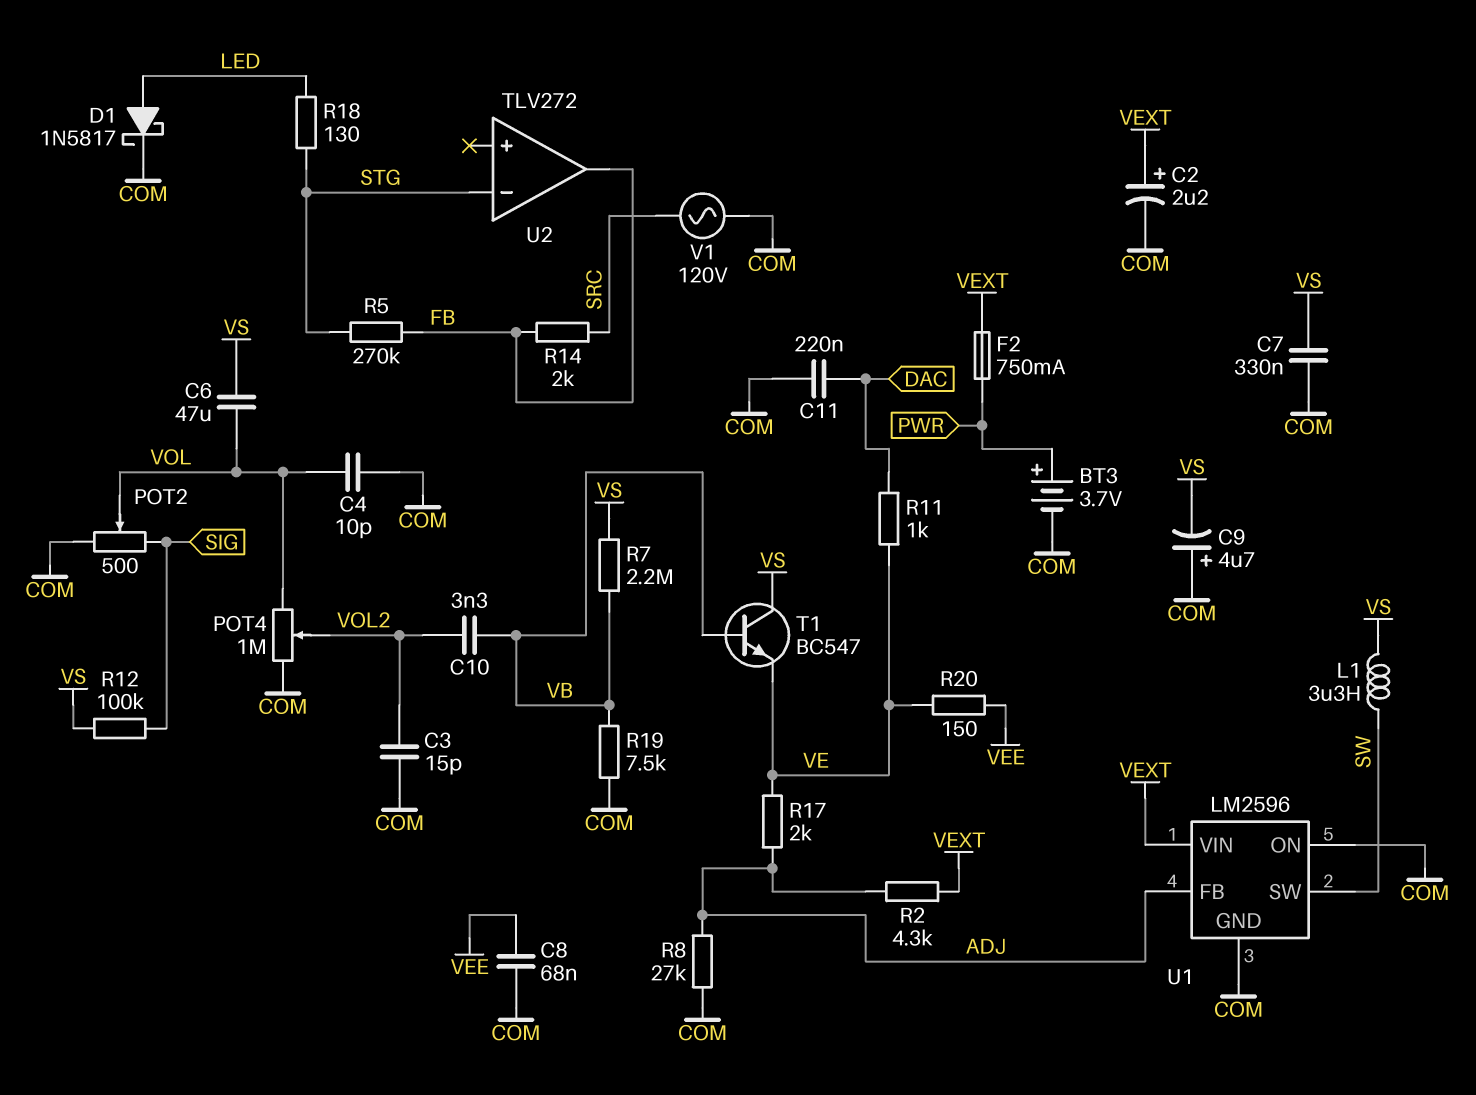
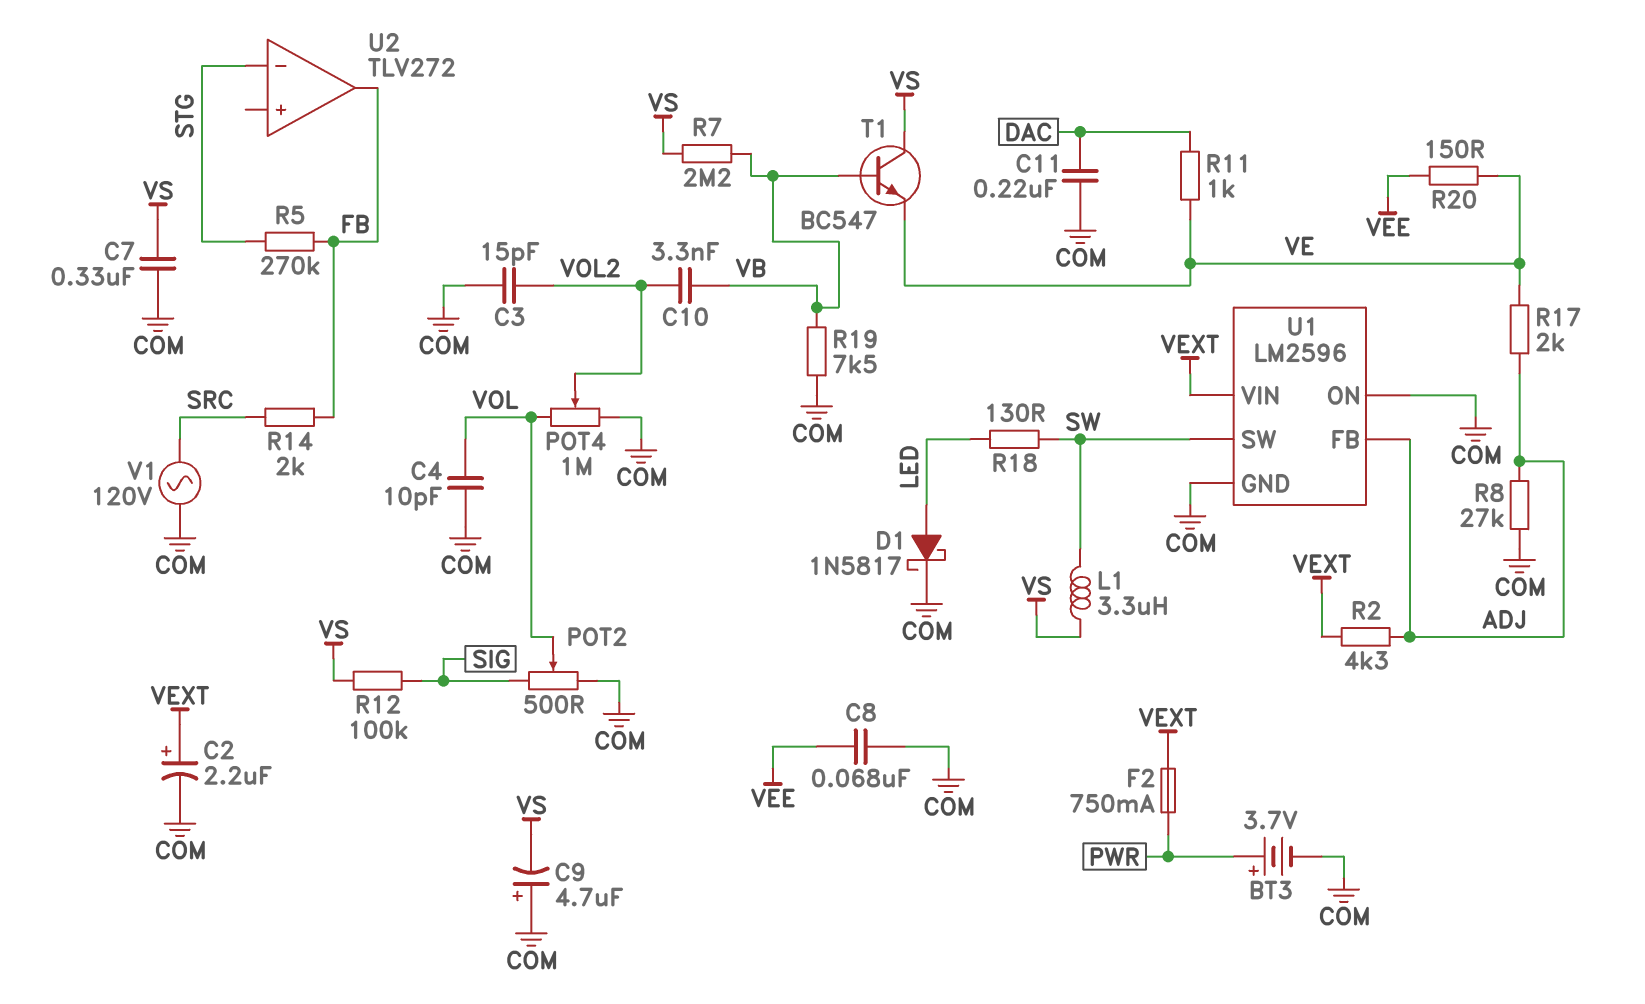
C6: 47uF (VOL, VS) -> none
R18: 130 (LED, STG) -> 130 (LED, SW)

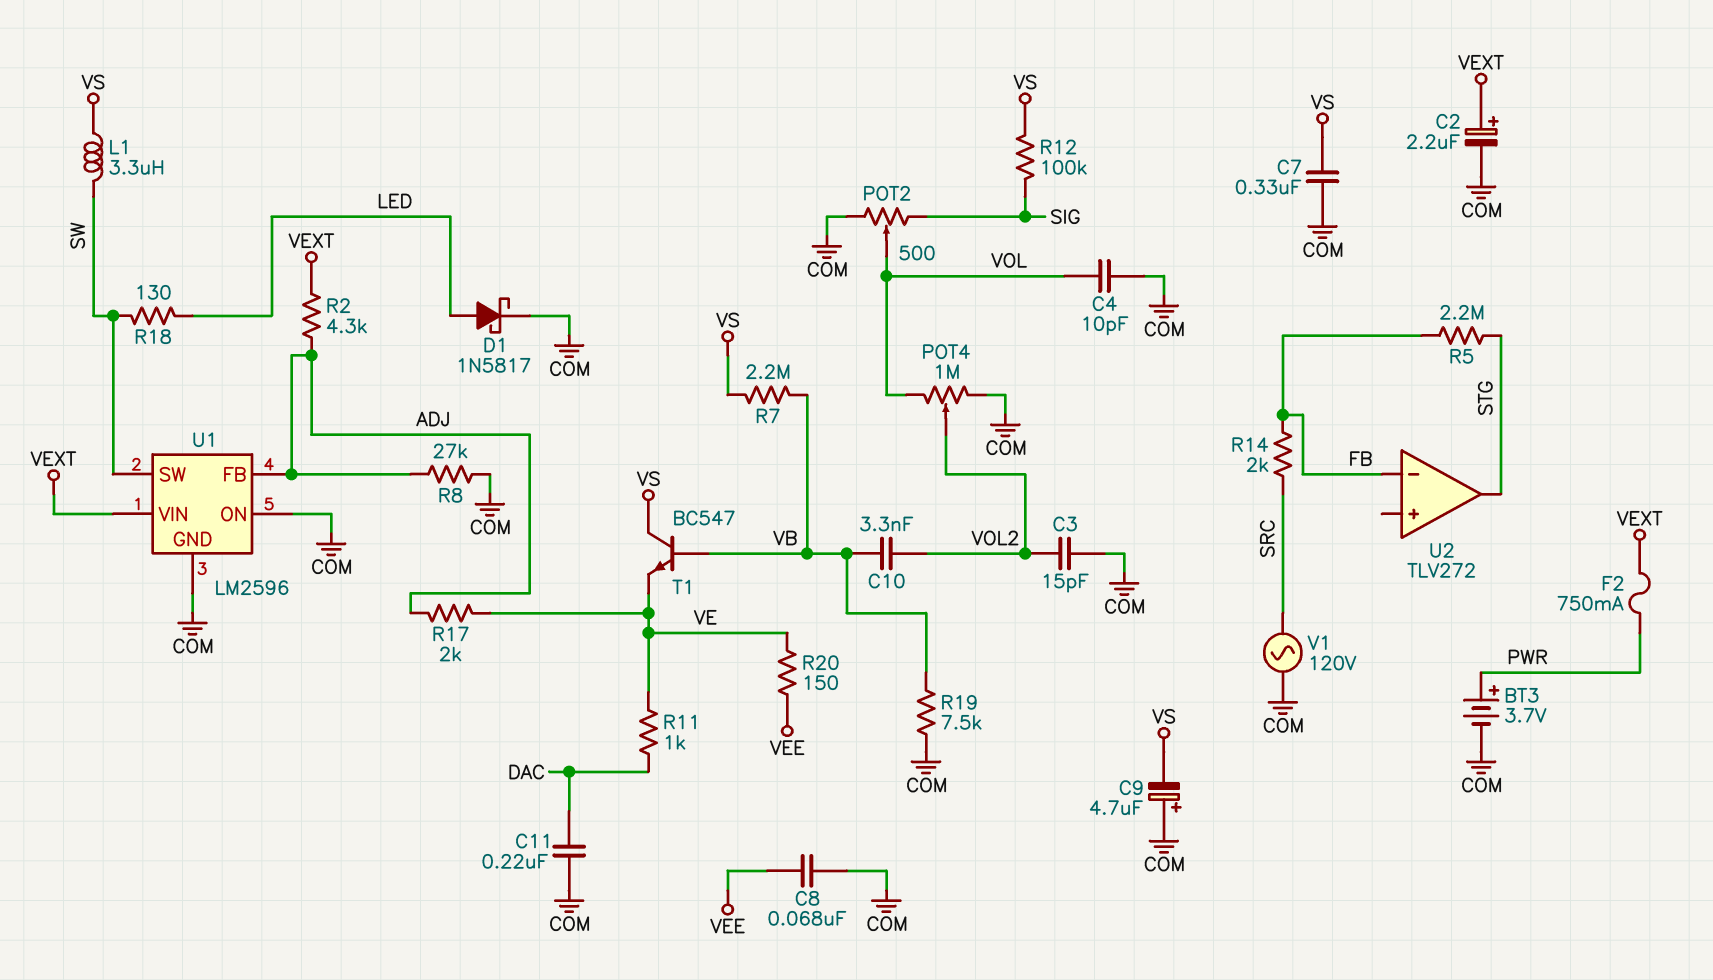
R5: 270k (FB, STG) -> 2.2M (FB, STG)
U2 pin in-: STG -> FB
U2 pin out: FB -> STG

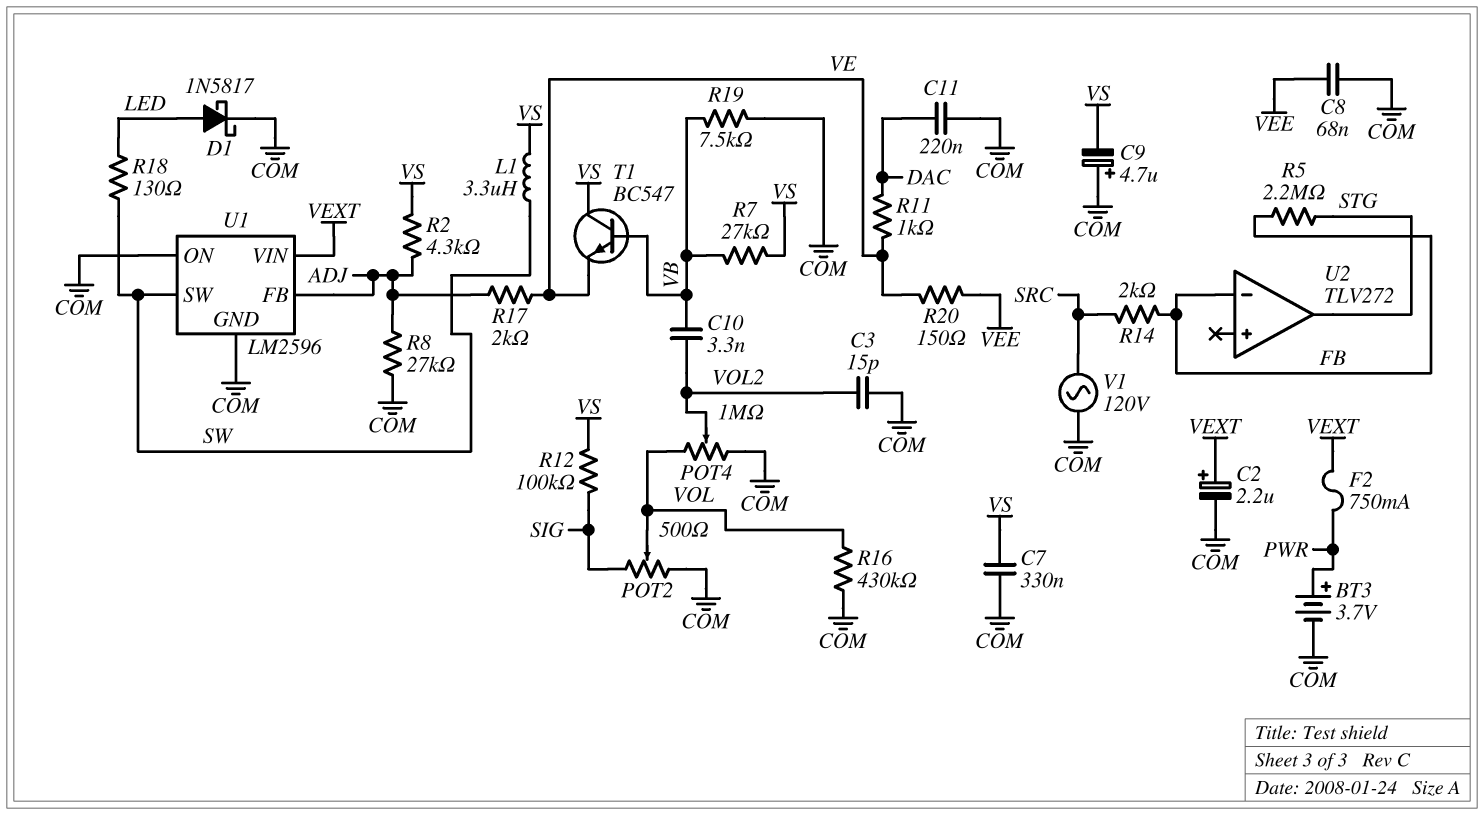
C4: 10pF (COM, VOL) -> none
R2: 4.3k (ADJ, VEXT) -> 4.3k (ADJ, VS)
R7: 2.2M (VB, VS) -> 27k (VB, VS)
R16: none -> 430k (COM, VOL)

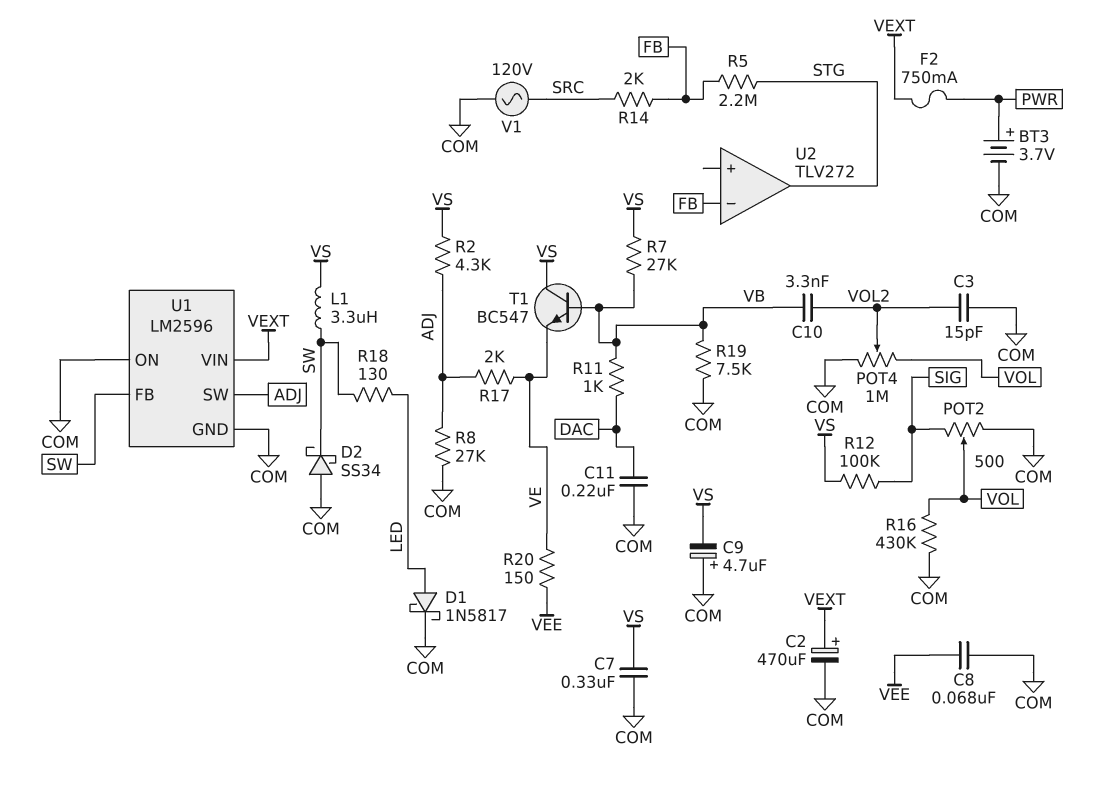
C2: 2.2uF (plus VEXT, minus COM) -> 470uF (plus VEXT, minus COM)
D2: none -> schottky SS34 (A COM, K SW)
R11: 1k (DAC, VE) -> 1k (DAC, VB)
U1 pin FB: ADJ -> SW
U1 pin SW: SW -> ADJ

